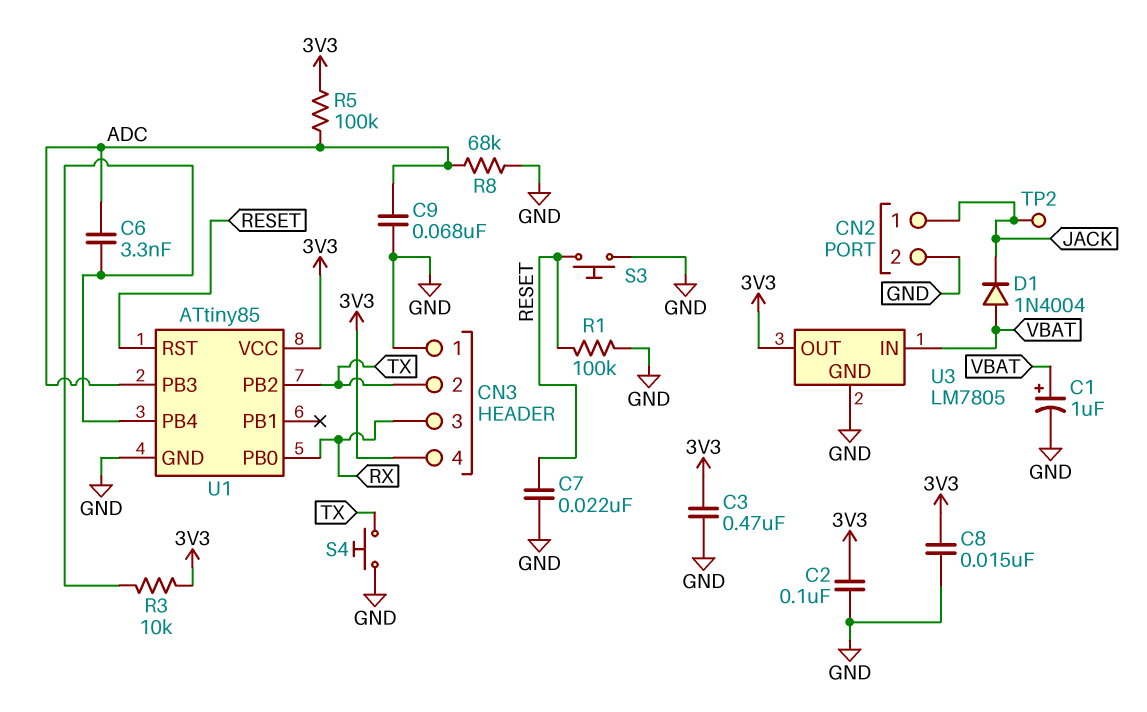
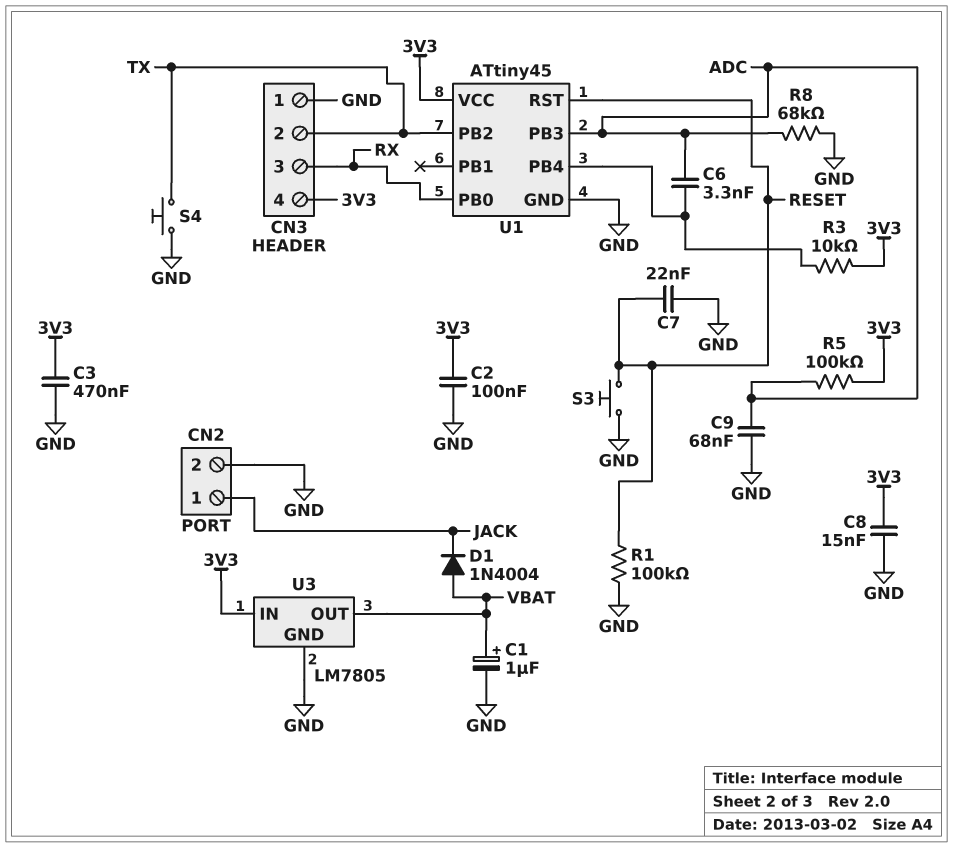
TP2: test point (JACK) -> none
U1: ATtiny85 -> ATtiny45
U3 pin IN: VBAT -> 3V3
U3 pin OUT: 3V3 -> VBAT

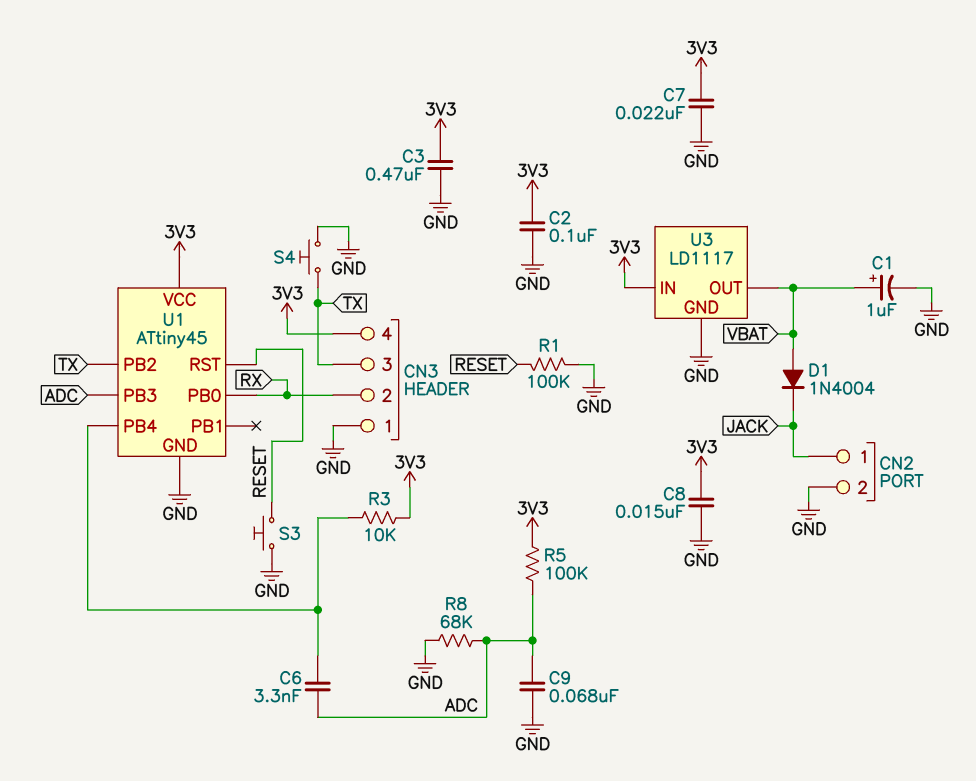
C7: 22nF (GND, RESET) -> 22nF (3V3, GND)
CN3 pin 2: TX -> RX
CN3 pin 3: RX -> TX
U3: LM7805 -> LD1117

